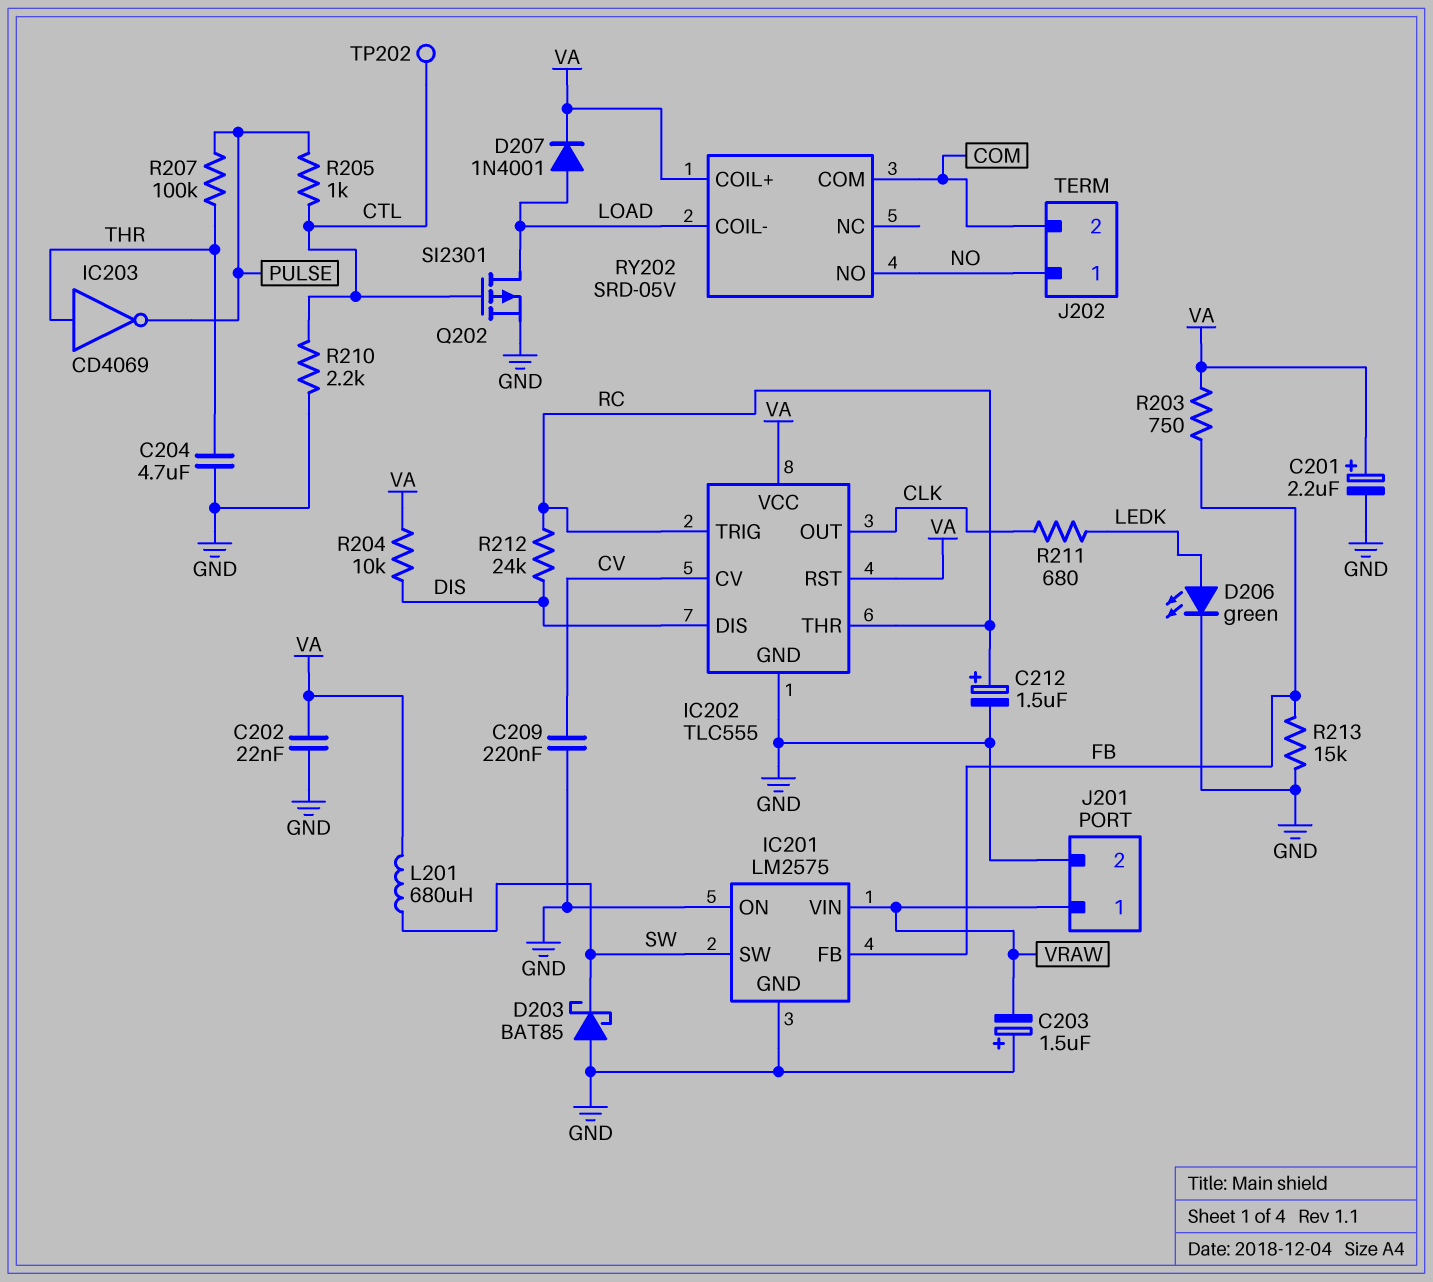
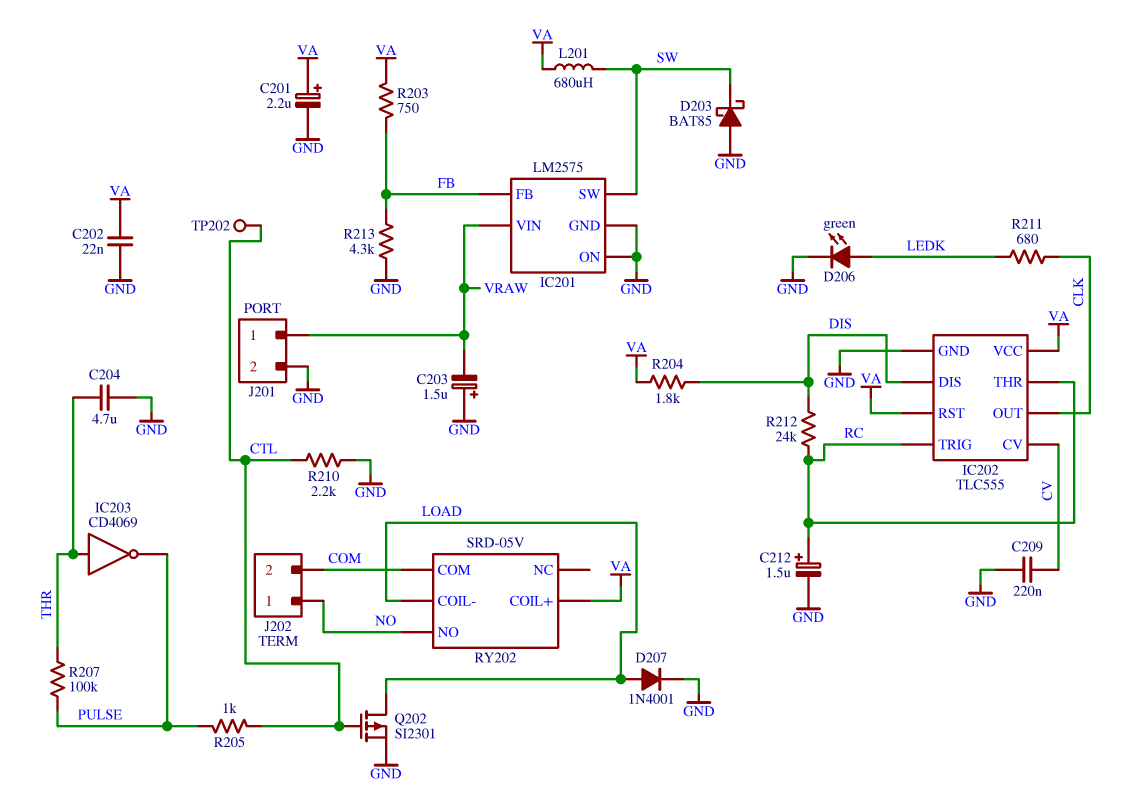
D207: diode 1N4001 (A LOAD, K VA) -> diode 1N4001 (A LOAD, K GND)
R204: 10k (DIS, VA) -> 1.8k (DIS, VA)
R213: 15k (FB, GND) -> 4.3k (FB, GND)

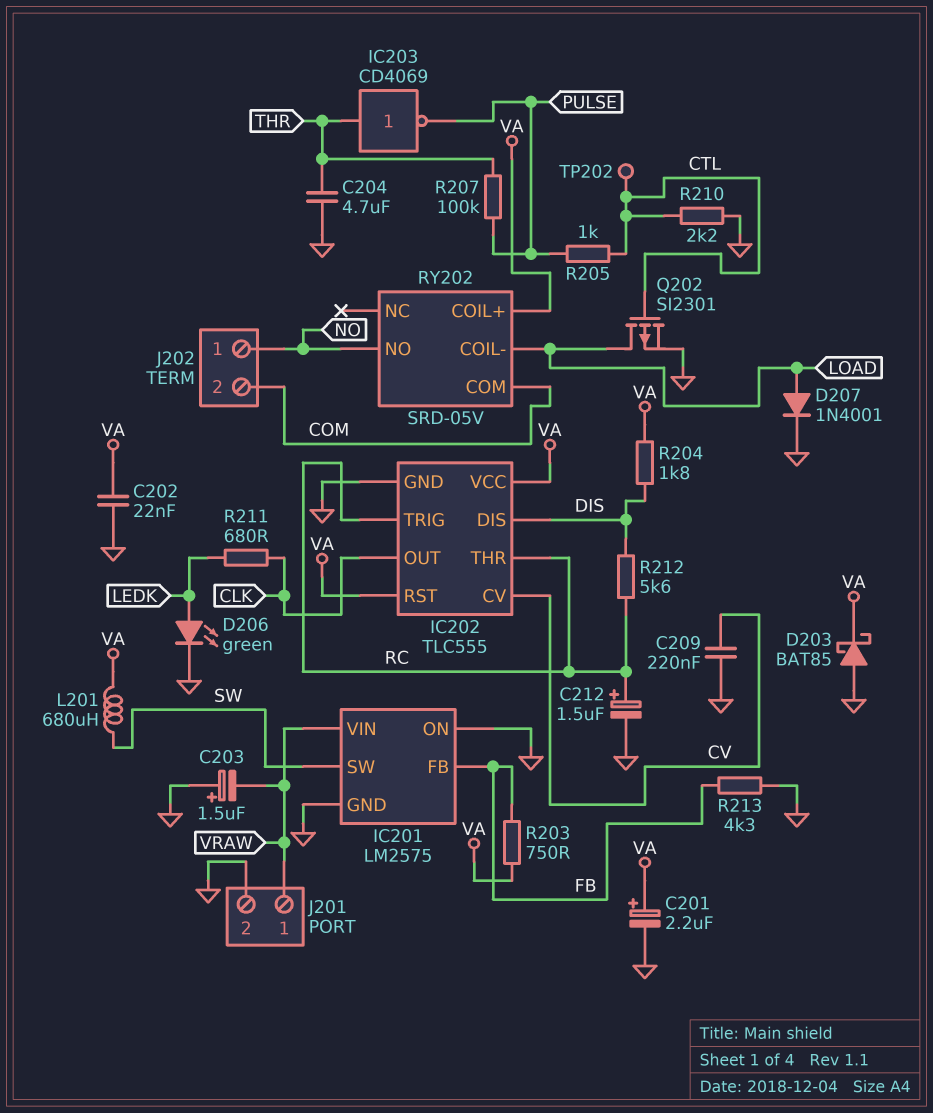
D203: schottky BAT85 (A GND, K SW) -> schottky BAT85 (A GND, K VA)
R212: 24k (DIS, RC) -> 5.6k (DIS, RC)

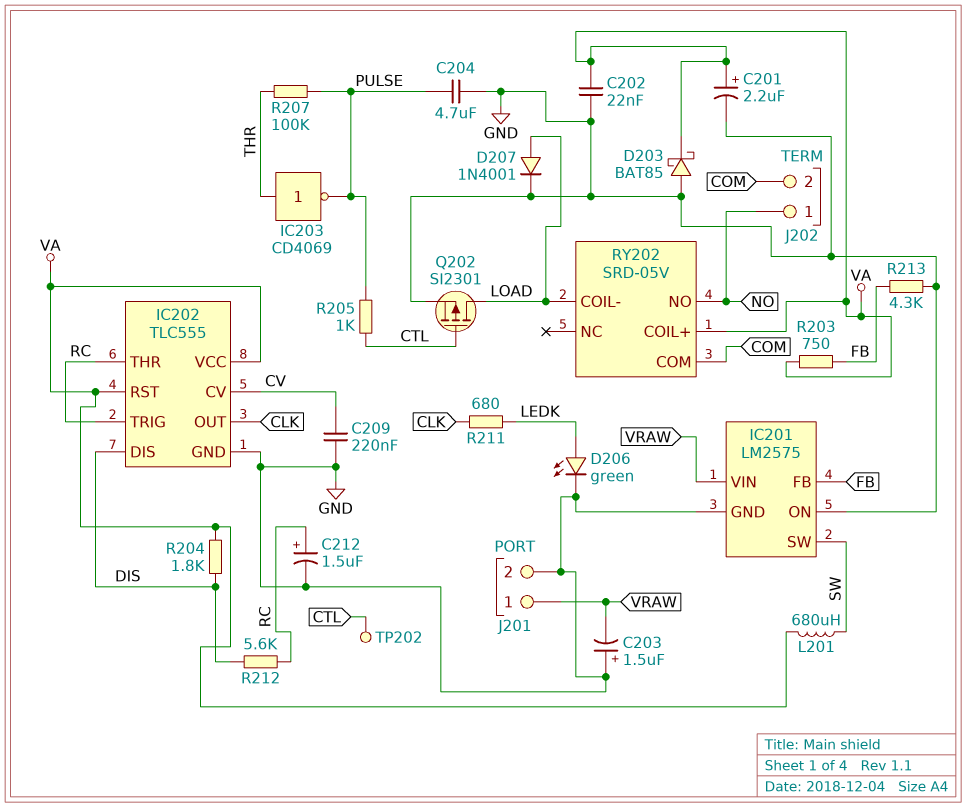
C204: 4.7uF (GND, THR) -> 4.7uF (GND, PULSE)
R210: 2.2k (CTL, GND) -> none

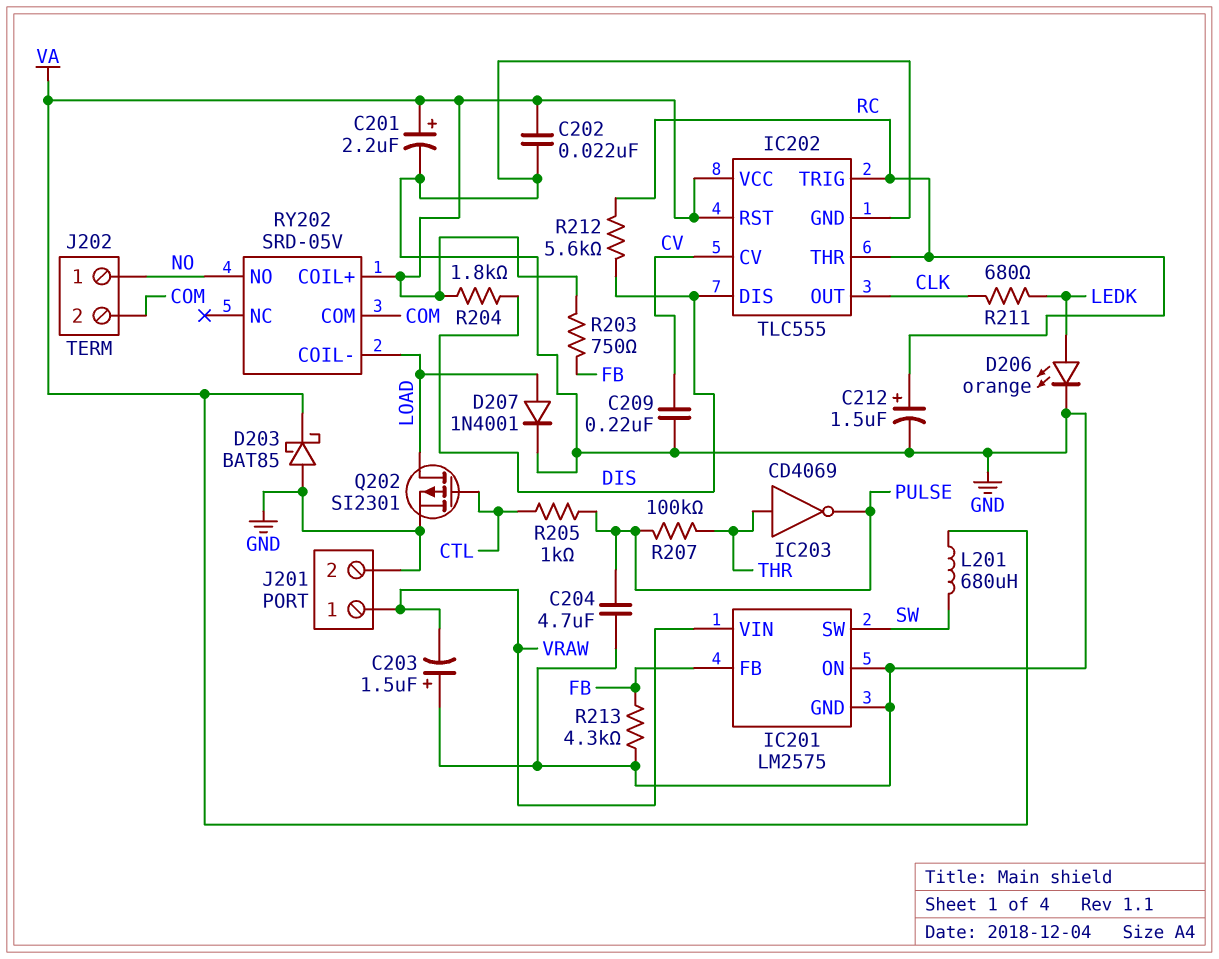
D206: LED green (A LEDK, K GND) -> LED orange (A LEDK, K GND)
TP202: test point (CTL) -> none

